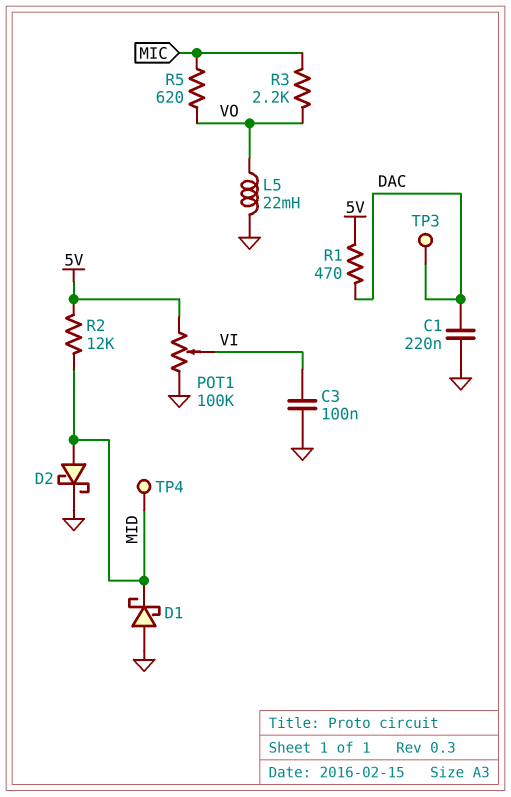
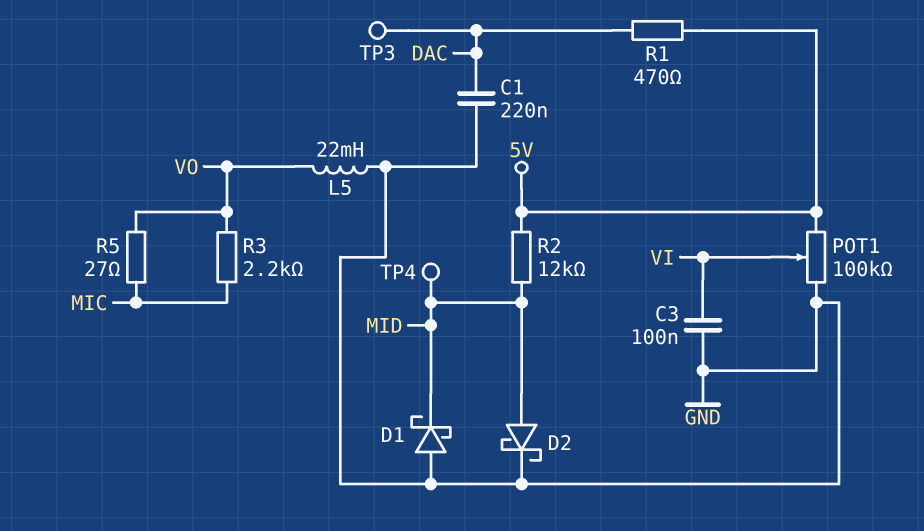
R5: 620 (MIC, VO) -> 27 (MIC, VO)

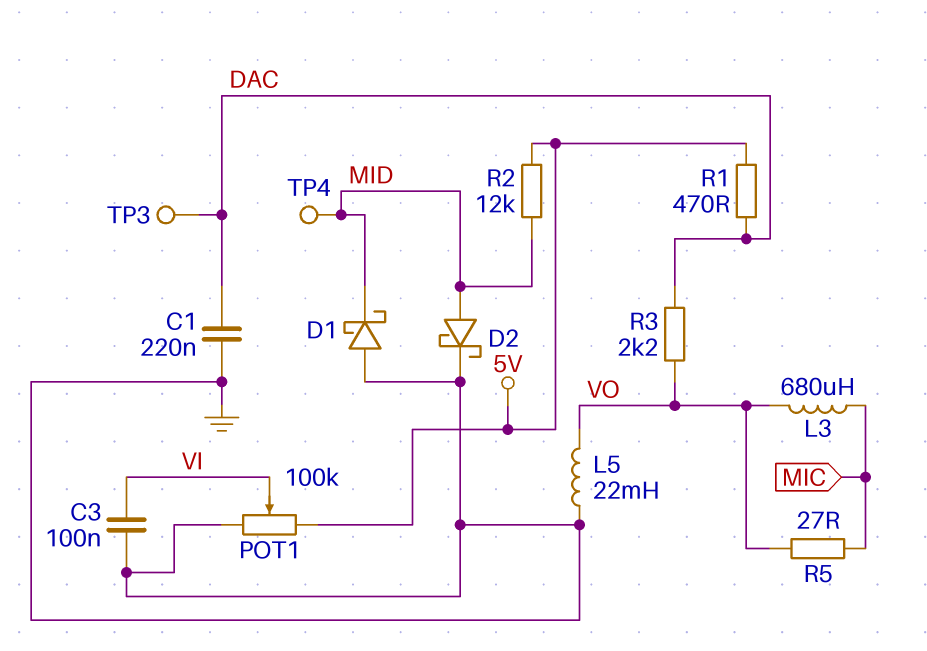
L3: none -> 680uH (MIC, VO)
R3: 2.2k (MIC, VO) -> 2.2k (DAC, VO)

